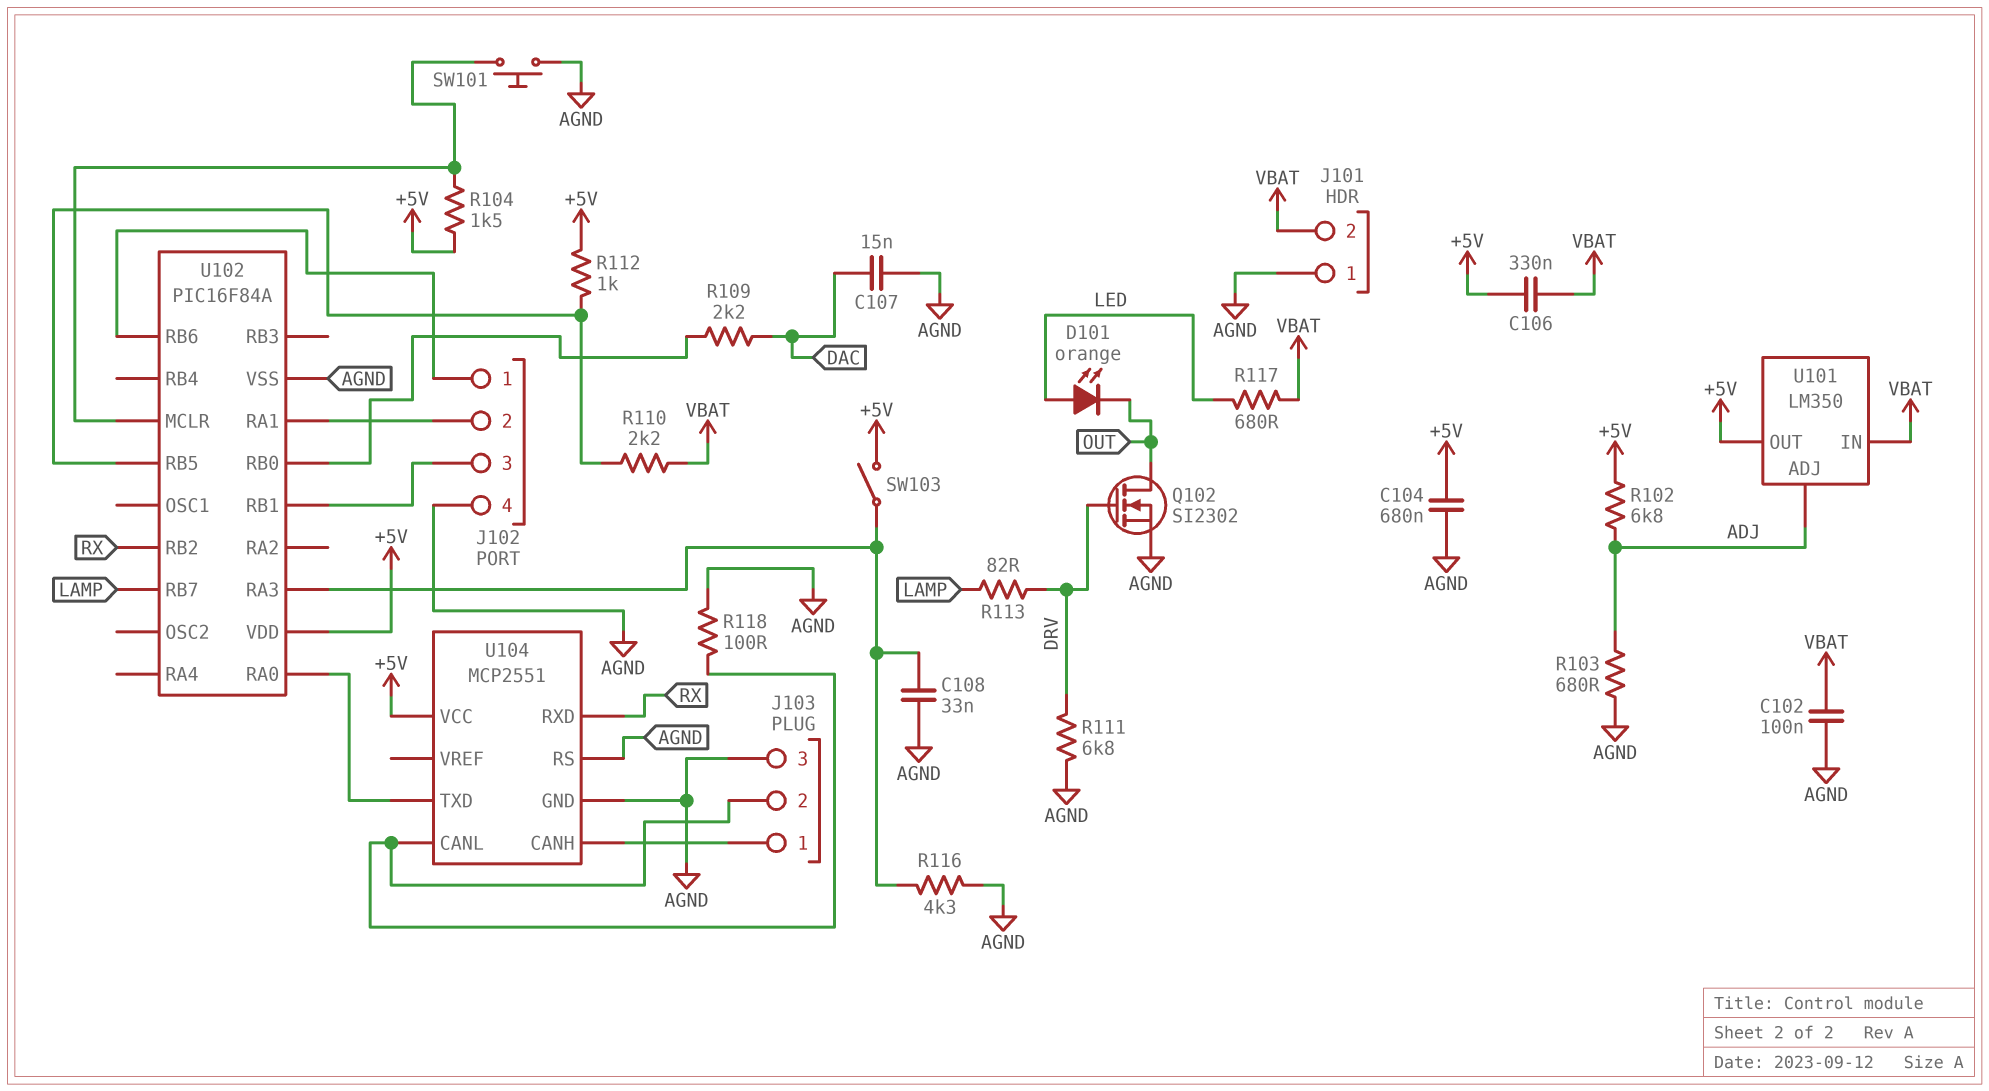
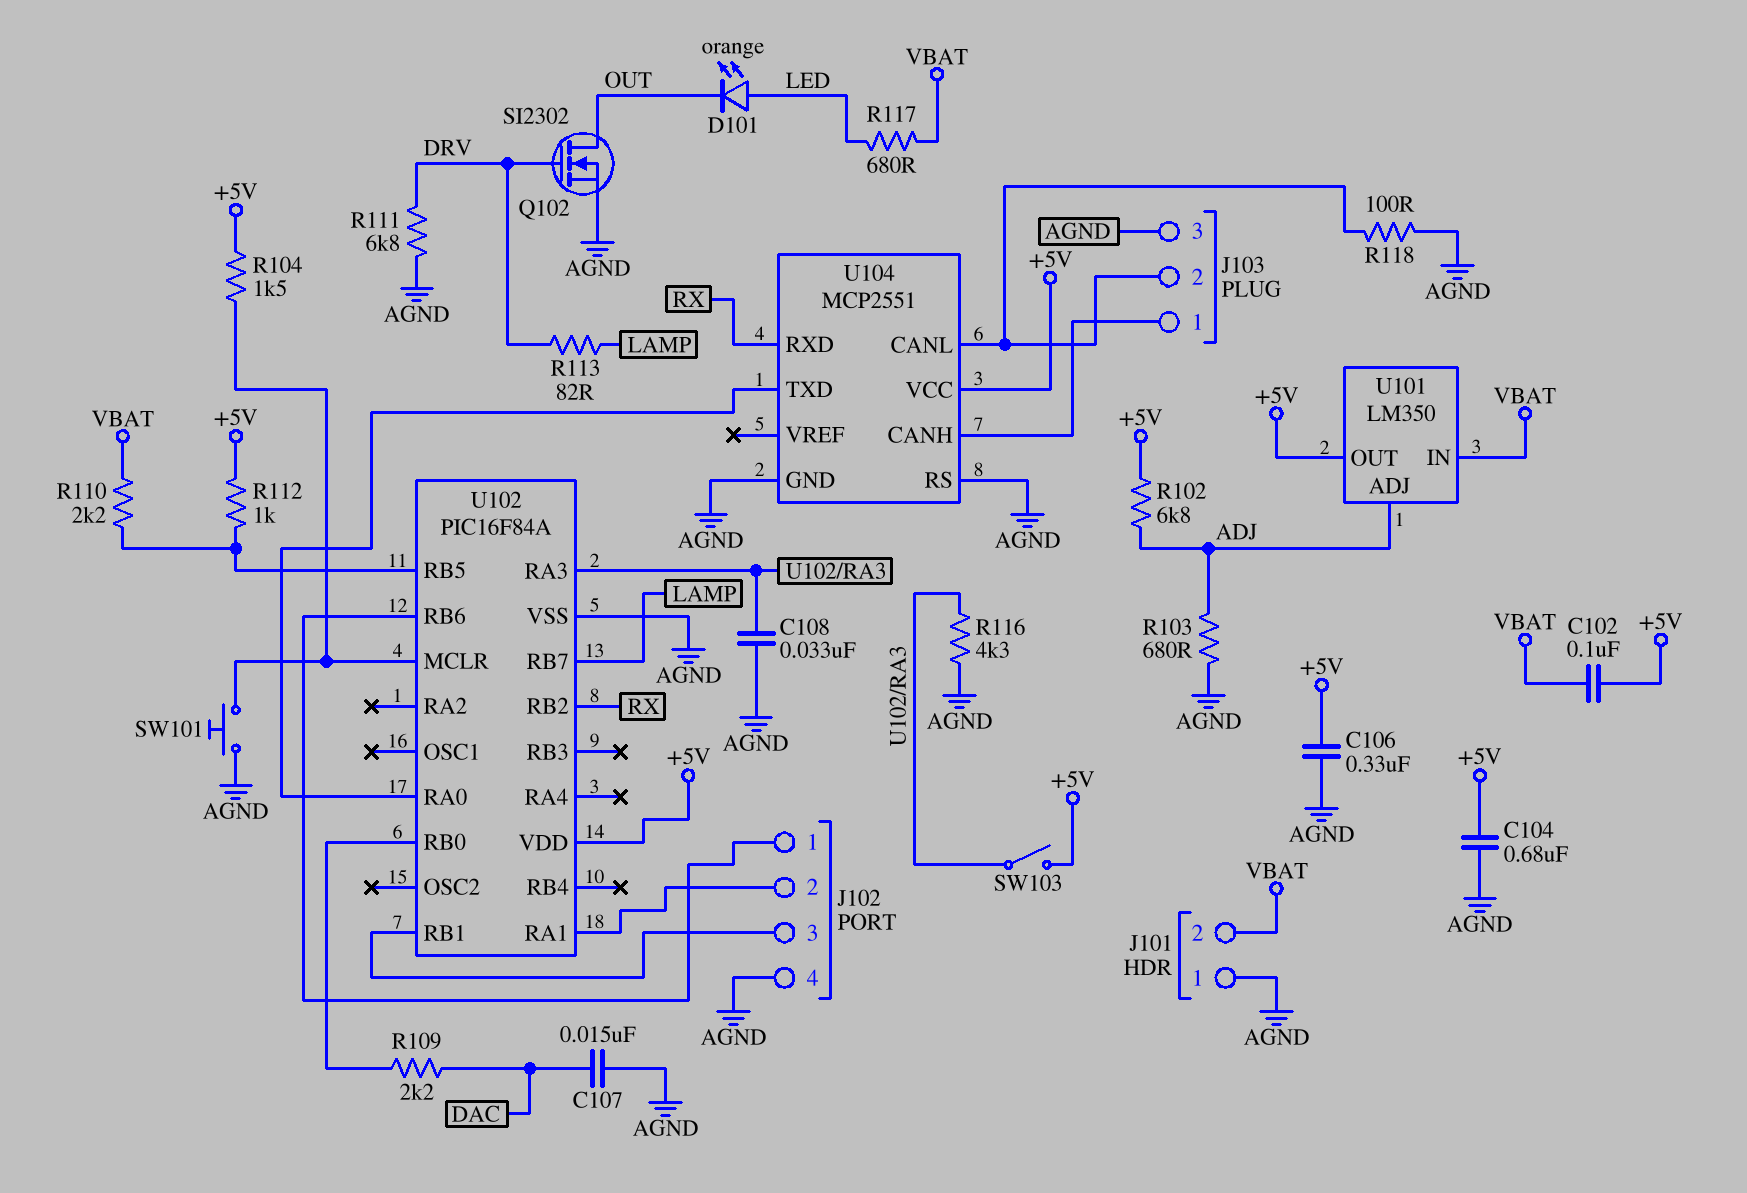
C102: 100nF (AGND, VBAT) -> 100nF (+5V, VBAT)
C106: 330nF (+5V, VBAT) -> 330nF (+5V, AGND)

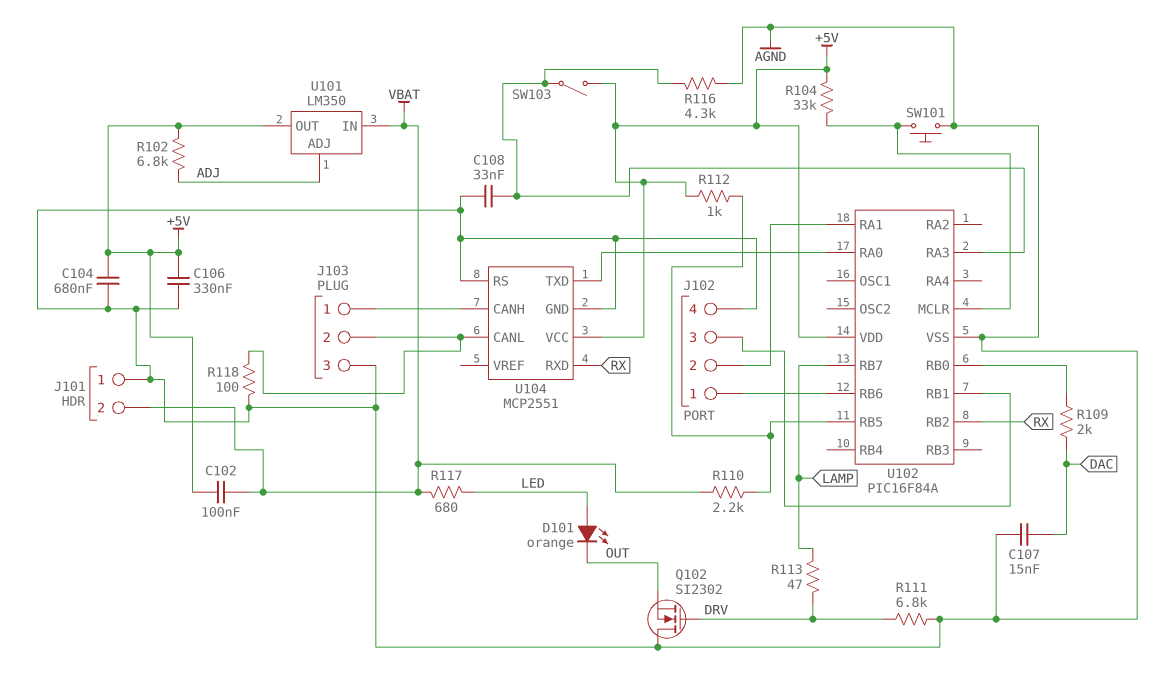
Q102: NMOS SI2302 (G DRV, D OUT, S AGND) -> NMOS SI2302 (G DRV, D AGND, S OUT)
R103: 680 (ADJ, AGND) -> none
R104: 1.5k (+5V, U102/MCLR) -> 33k (+5V, U102/MCLR)
R109: 2.2k (DAC, U102/RB0) -> 2k (DAC, U102/RB0)
R113: 82 (DRV, LAMP) -> 47 (DRV, LAMP)

